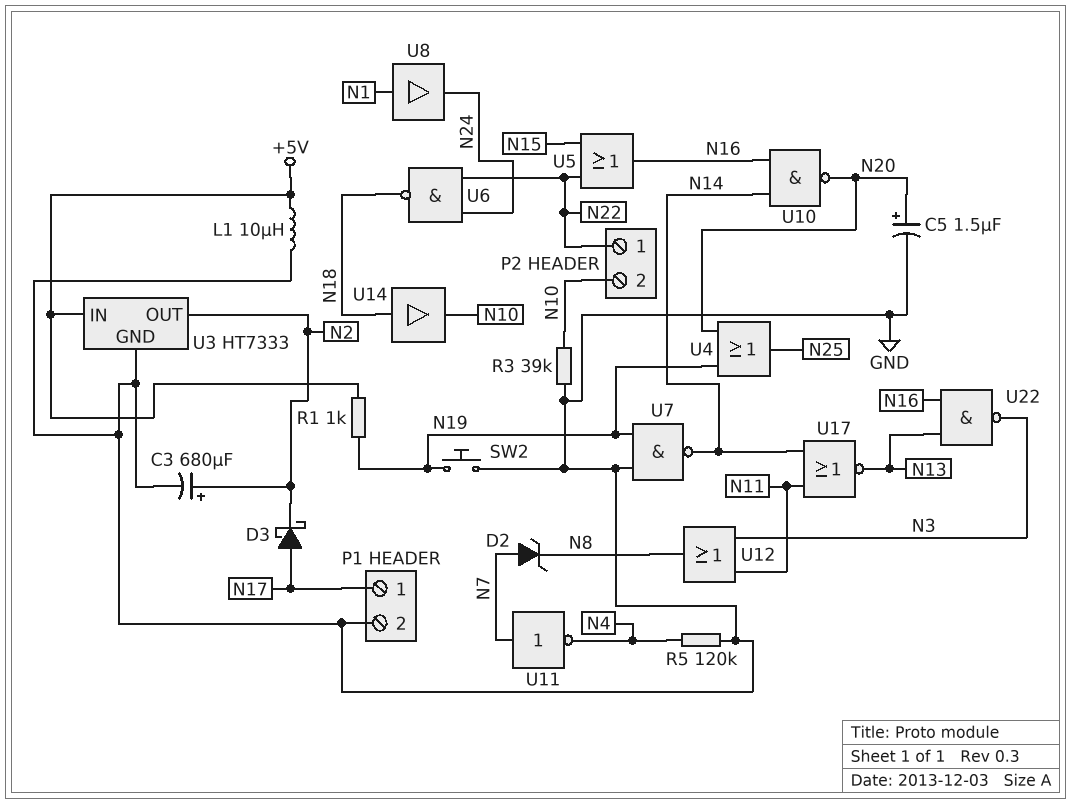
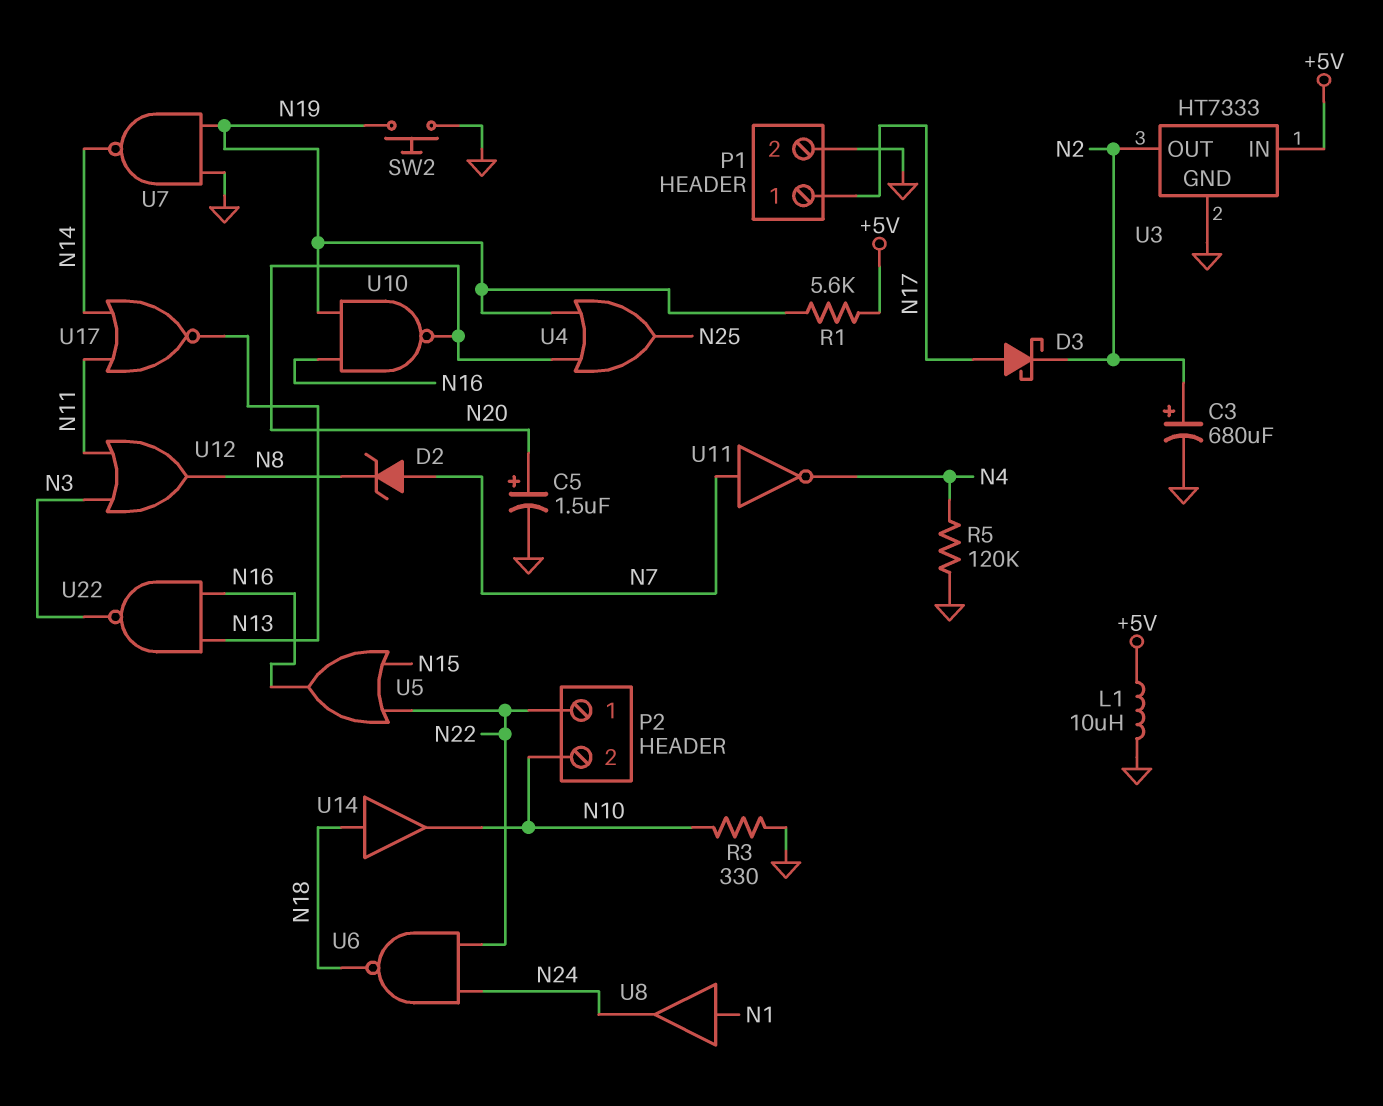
R1: 1k (+5V, N19) -> 5.6k (+5V, N19)
R3: 39k (GND, N10) -> 330 (GND, N10)
U10: NAND (in N14, in N16, out N20) -> NAND (in N16, in N19, out N20)

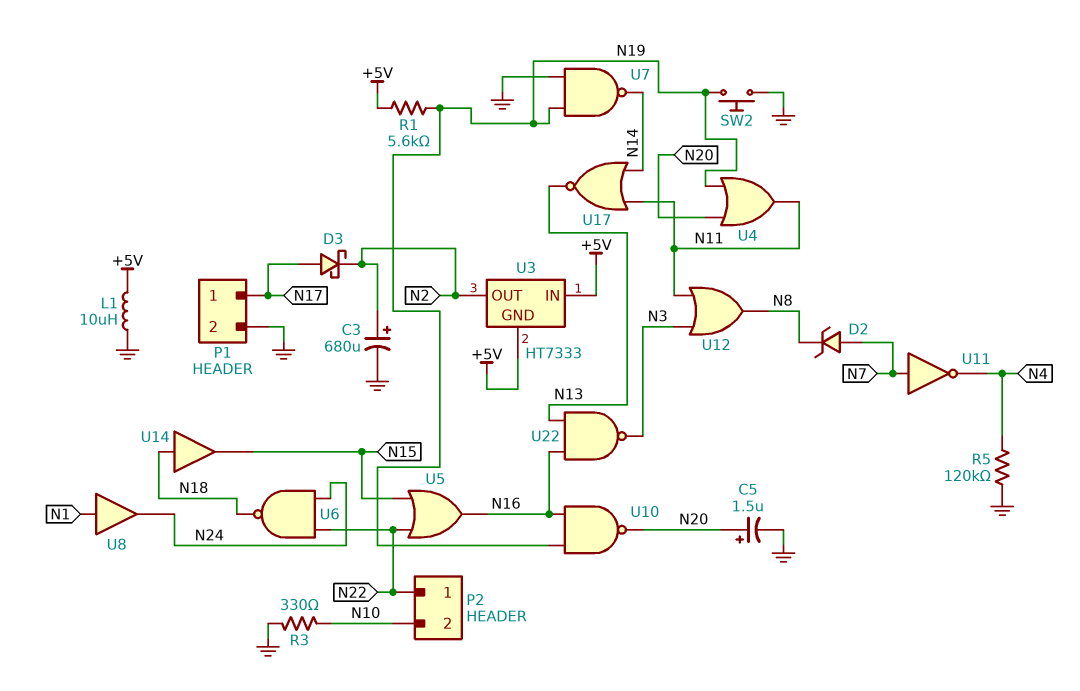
U3 pin GND: GND -> +5V
U4: OR (in N19, in N20, out N25) -> OR (in N19, in N20, out N11)
U14: buffer (in N18, out N10) -> buffer (in N18, out N15)

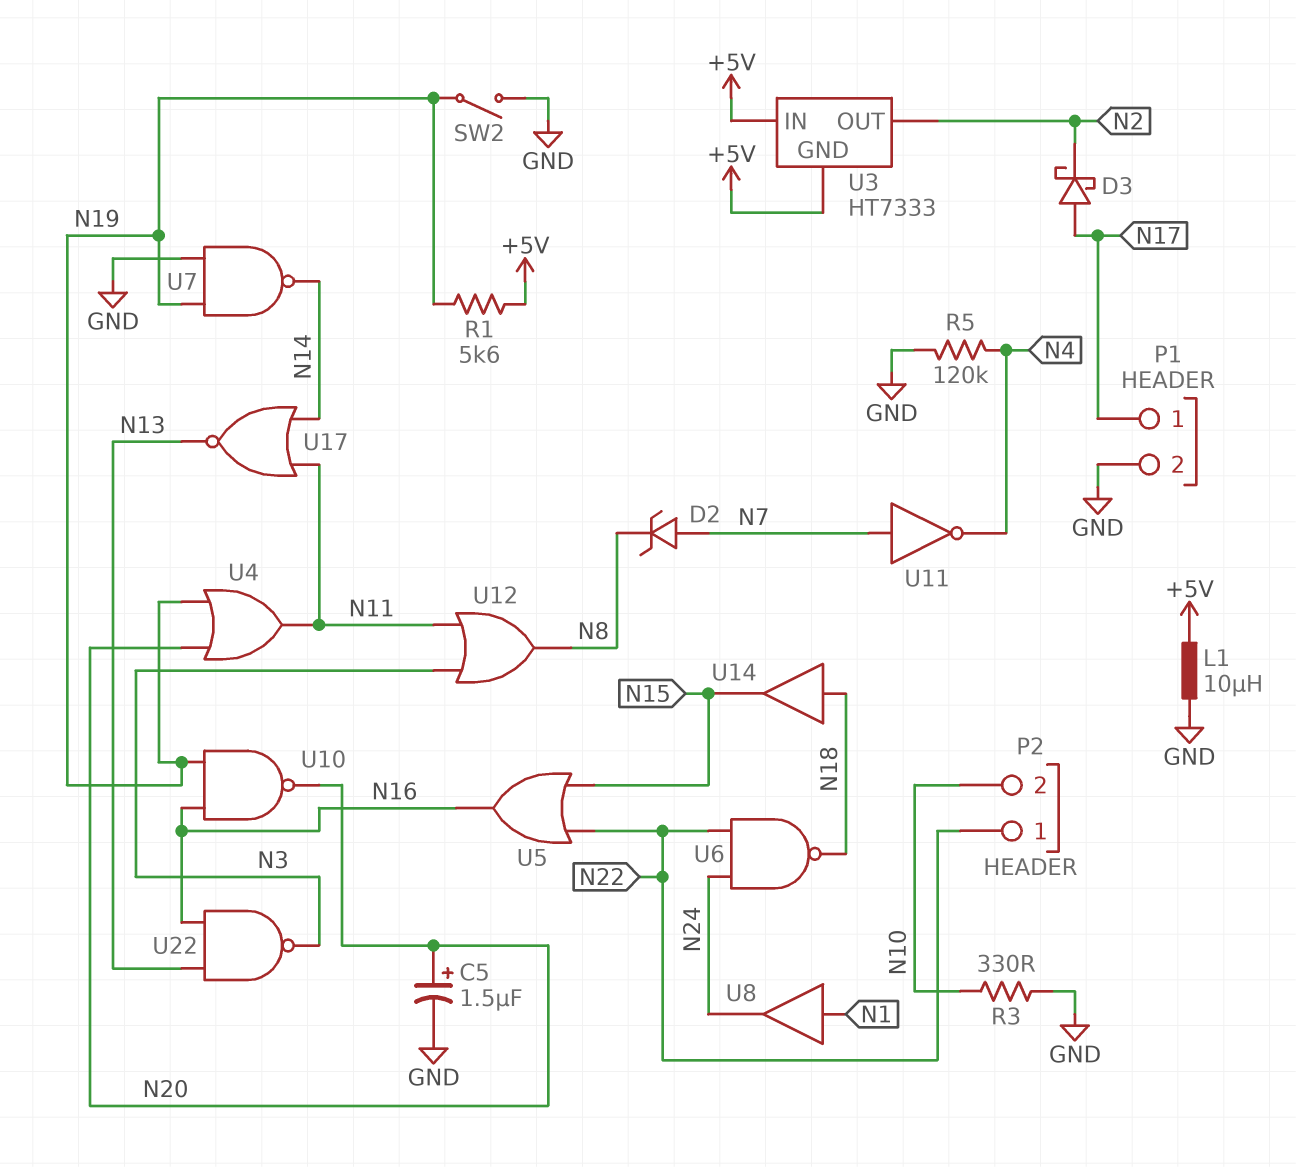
C3: 680uF (plus N2, minus GND) -> none
SW2: button (GND, N19) -> switch (GND, N19)

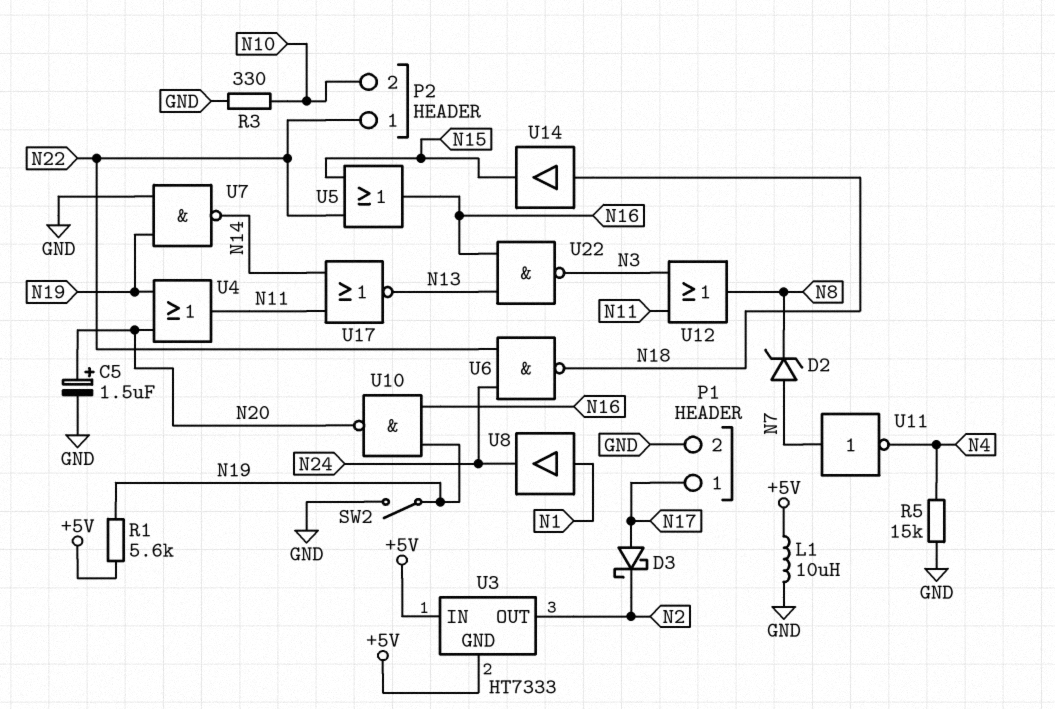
R5: 120k (GND, N4) -> 15k (GND, N4)

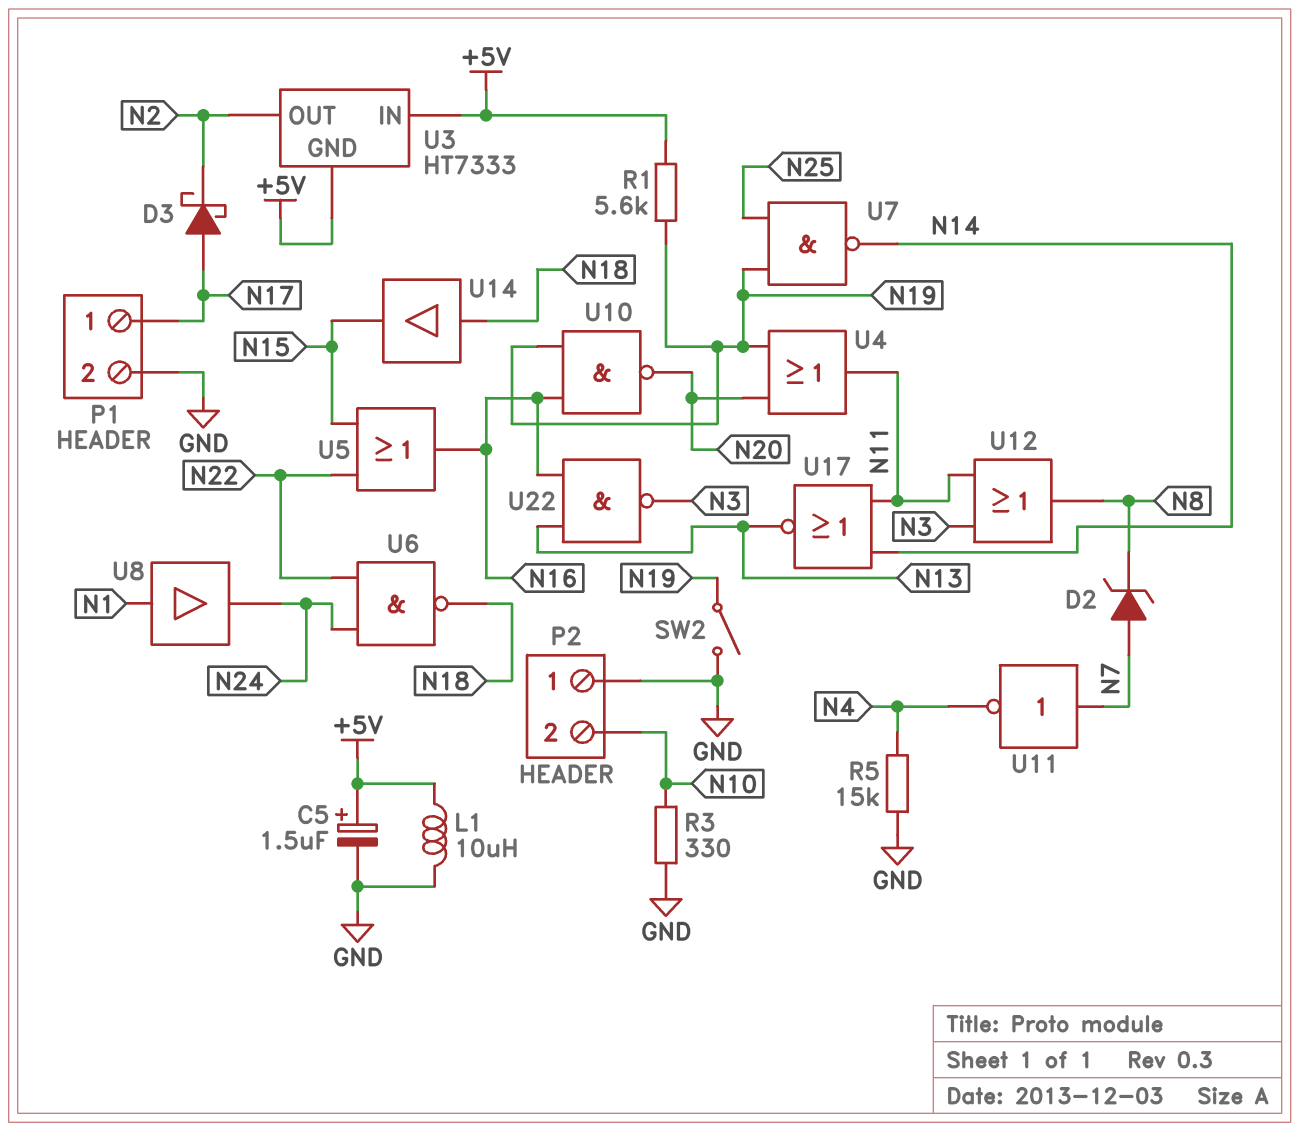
C5: 1.5uF (plus N20, minus GND) -> 1.5uF (plus +5V, minus GND)
P2 pin 1: N22 -> GND
U7: NAND (in GND, in N19, out N14) -> NAND (in N19, in N25, out N14)

